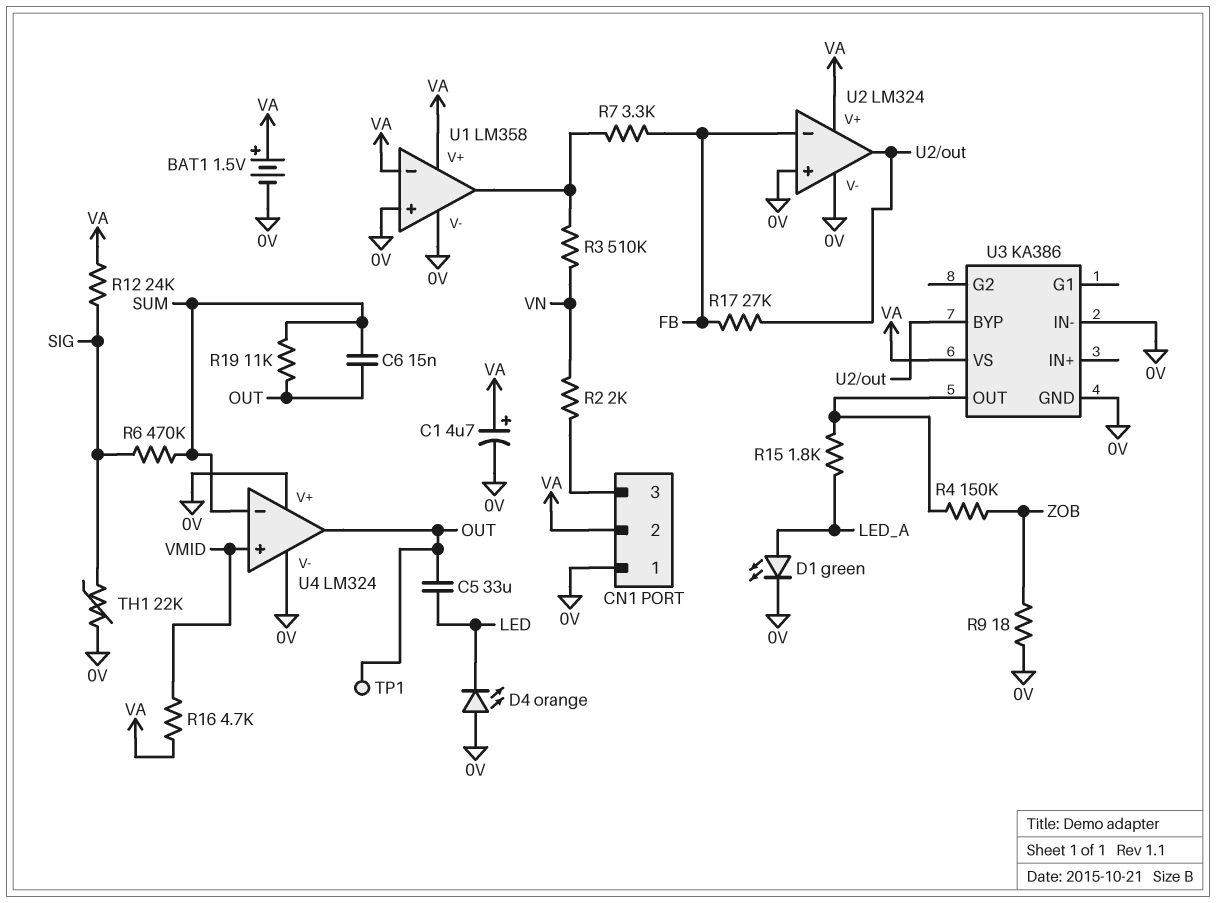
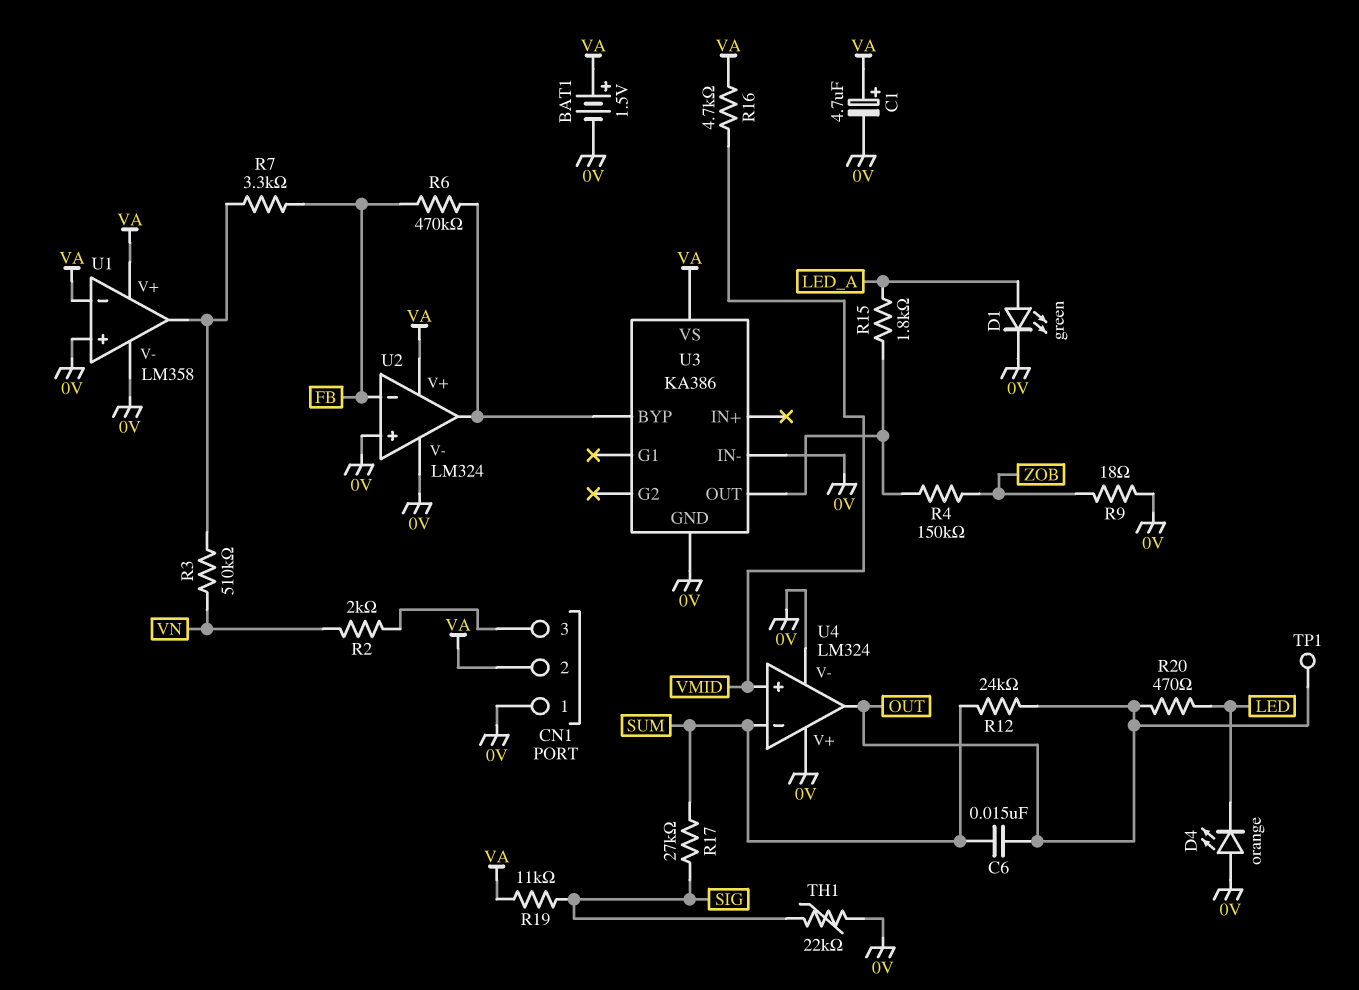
C5: 33uF (LED, OUT) -> none
R6: 470k (SIG, SUM) -> 470k (FB, U2/out)
R12: 24k (SIG, VA) -> 24k (OUT, SUM)
R17: 27k (FB, U2/out) -> 27k (SIG, SUM)
R19: 11k (OUT, SUM) -> 11k (SIG, VA)
R20: none -> 470 (LED, OUT)

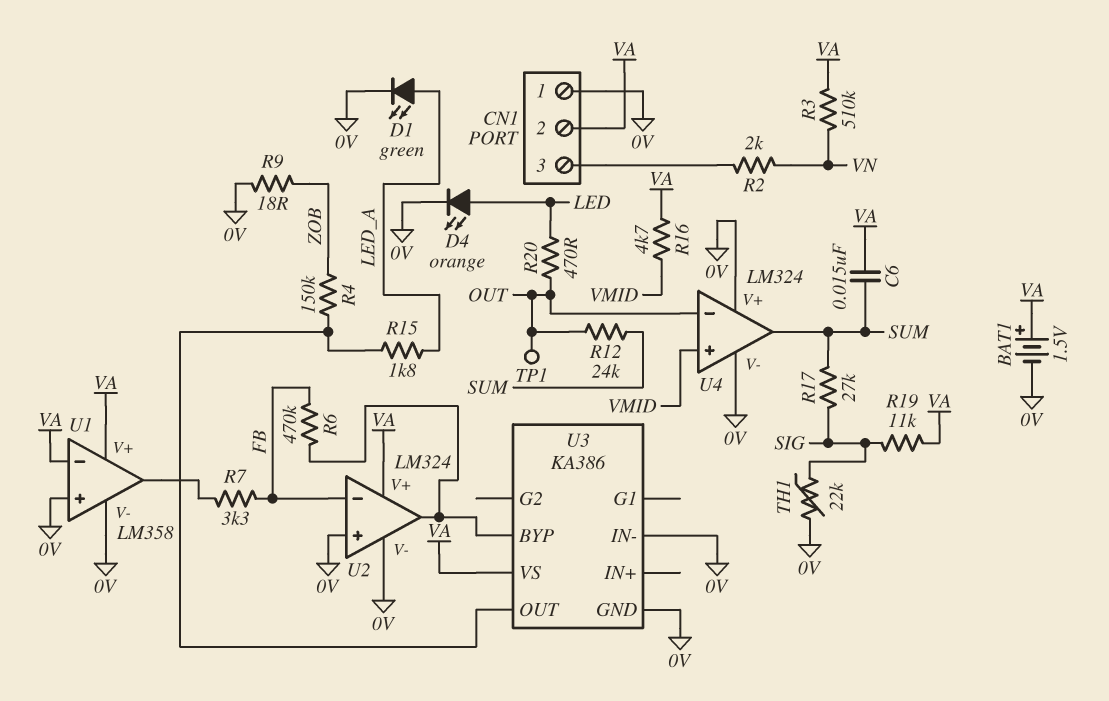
C1: 4.7uF (plus VA, minus 0V) -> none
C6: 15nF (OUT, SUM) -> 15nF (SUM, VA)
D4: LED orange (A 0V, K LED) -> LED orange (A LED, K 0V)
R3: 510k (U1/out, VN) -> 510k (VA, VN)
U4 pin in-: SUM -> OUT
U4 pin out: OUT -> SUM

